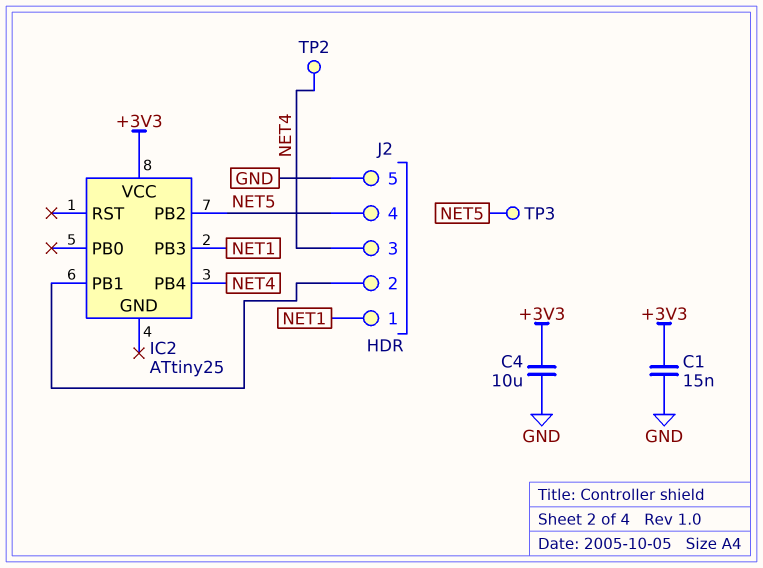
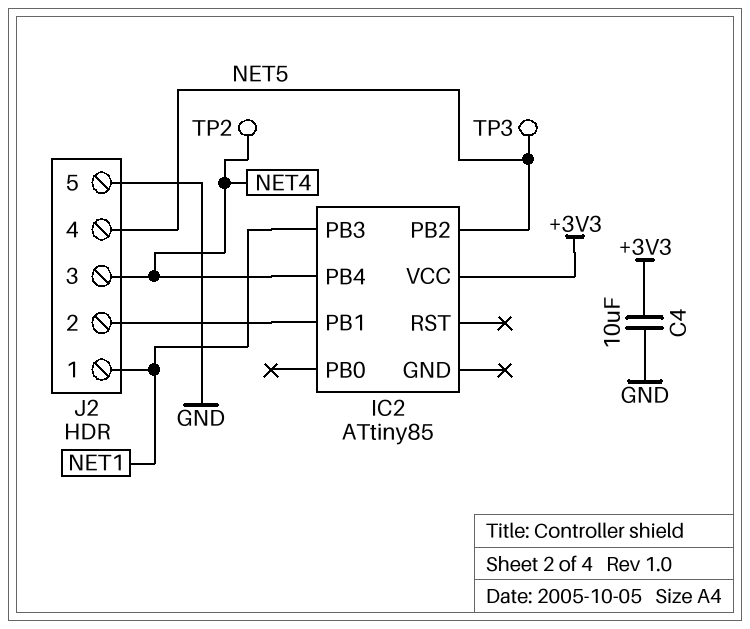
C1: 15nF (+3V3, GND) -> none
IC2: ATtiny25 -> ATtiny85

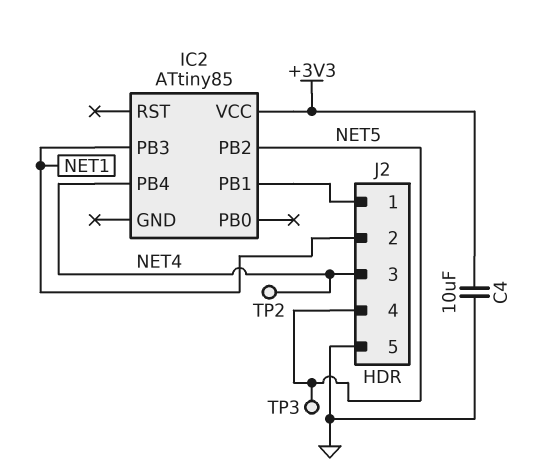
J2 pin 1: NET1 -> IC2/PB1
J2 pin 2: IC2/PB1 -> NET1

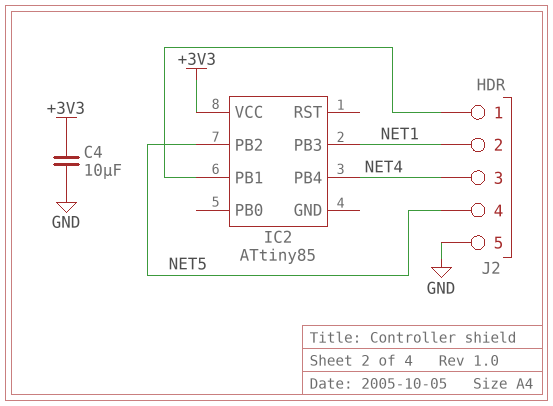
TP2: test point (NET4) -> none
TP3: test point (NET5) -> none

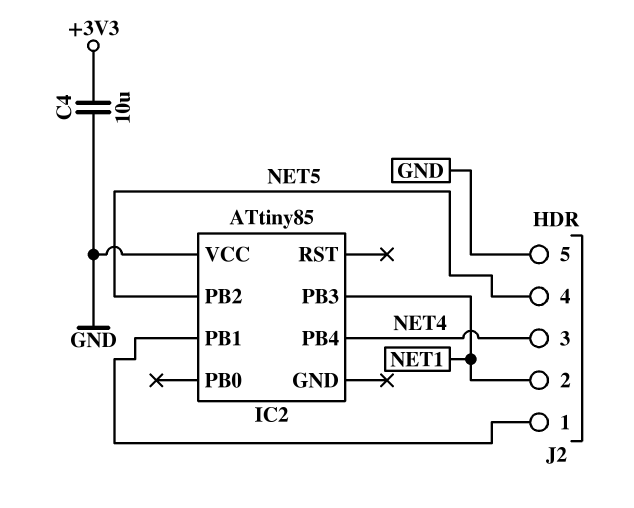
IC2 pin VCC: +3V3 -> GND

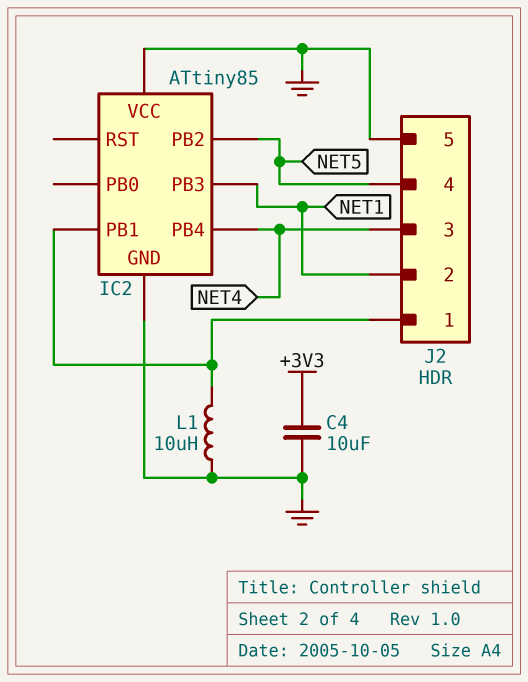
IC2 pin GND: none -> GND
L1: none -> 10uH (GND, IC2/PB1)

